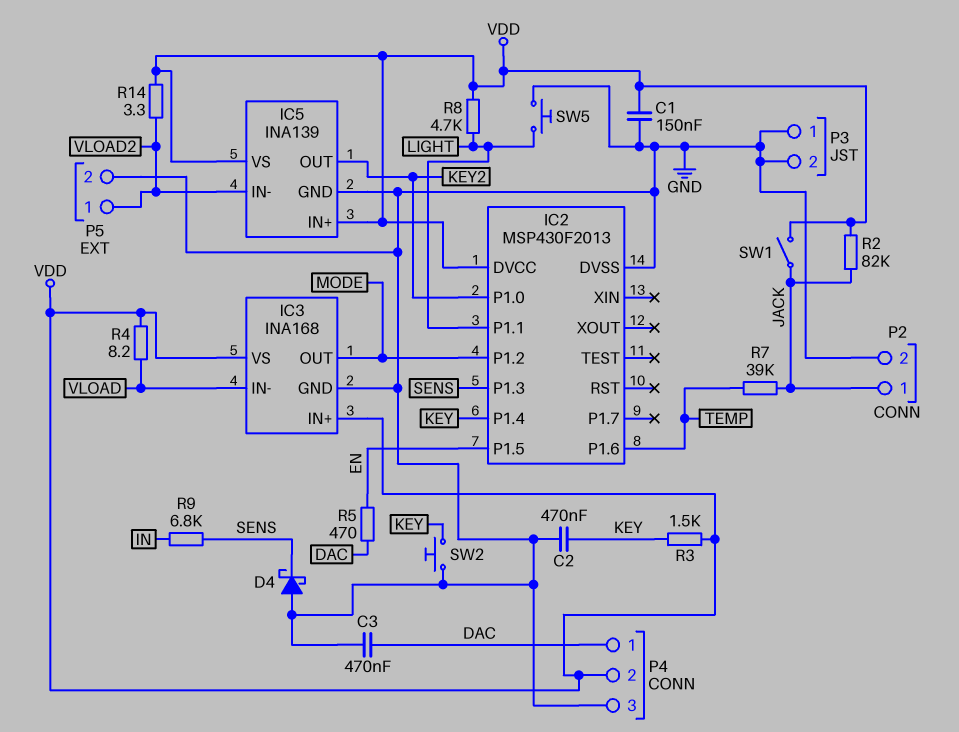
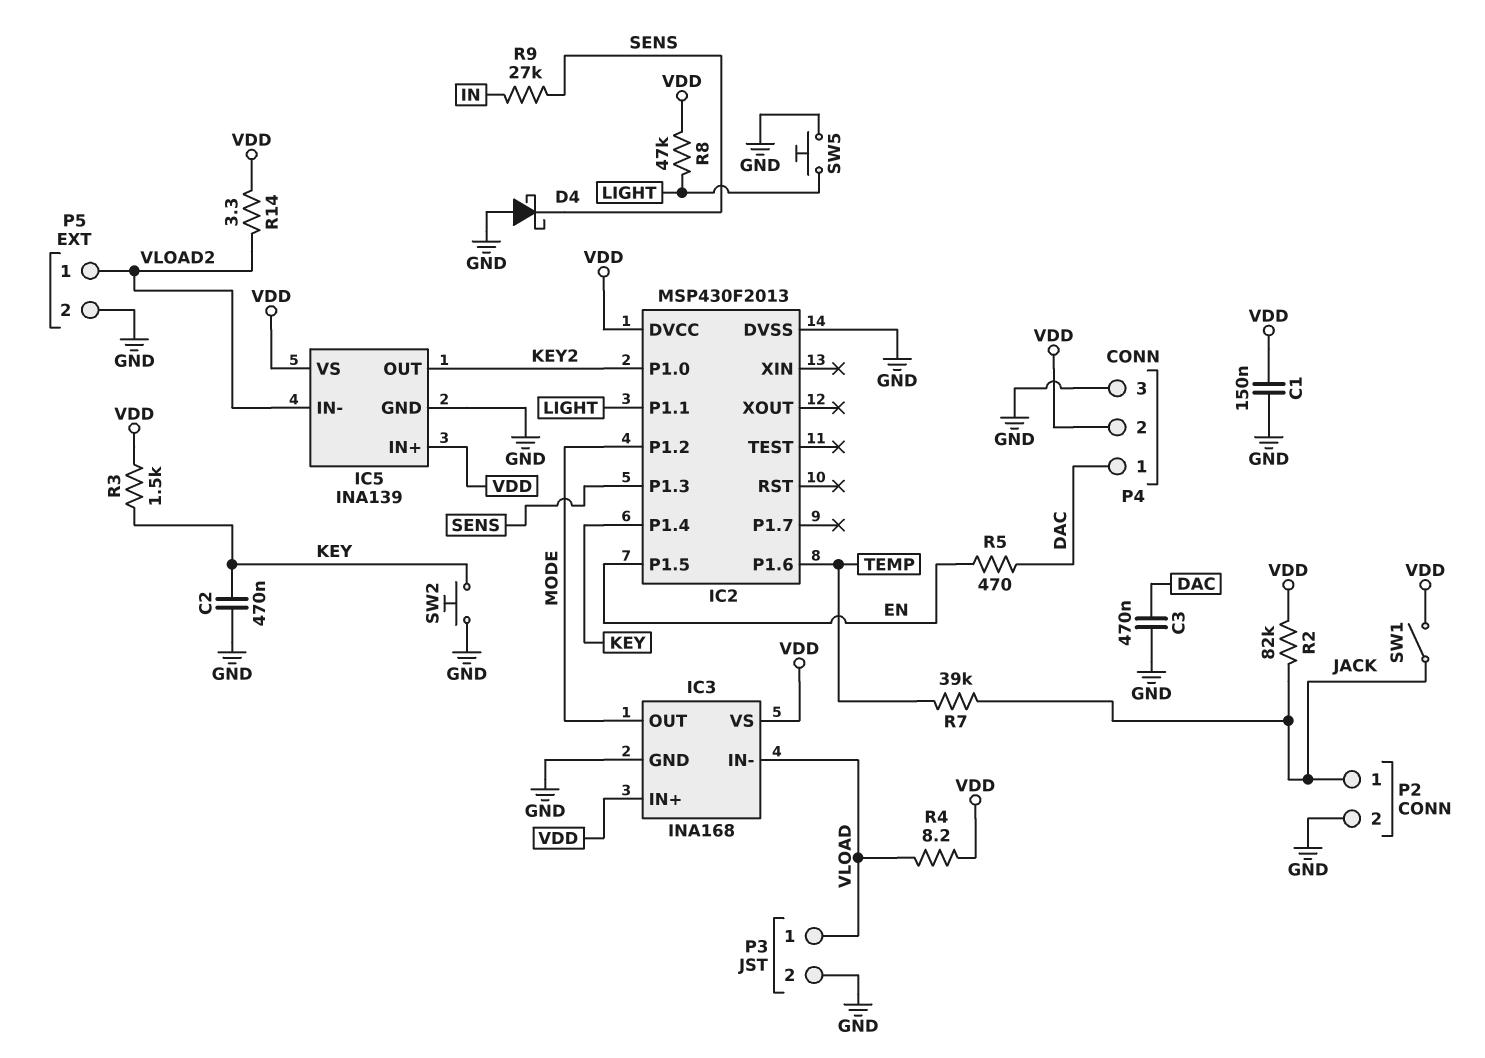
P3 pin 1: GND -> VLOAD
R8: 4.7k (LIGHT, VDD) -> 47k (LIGHT, VDD)
R9: 6.8k (IN, SENS) -> 27k (IN, SENS)

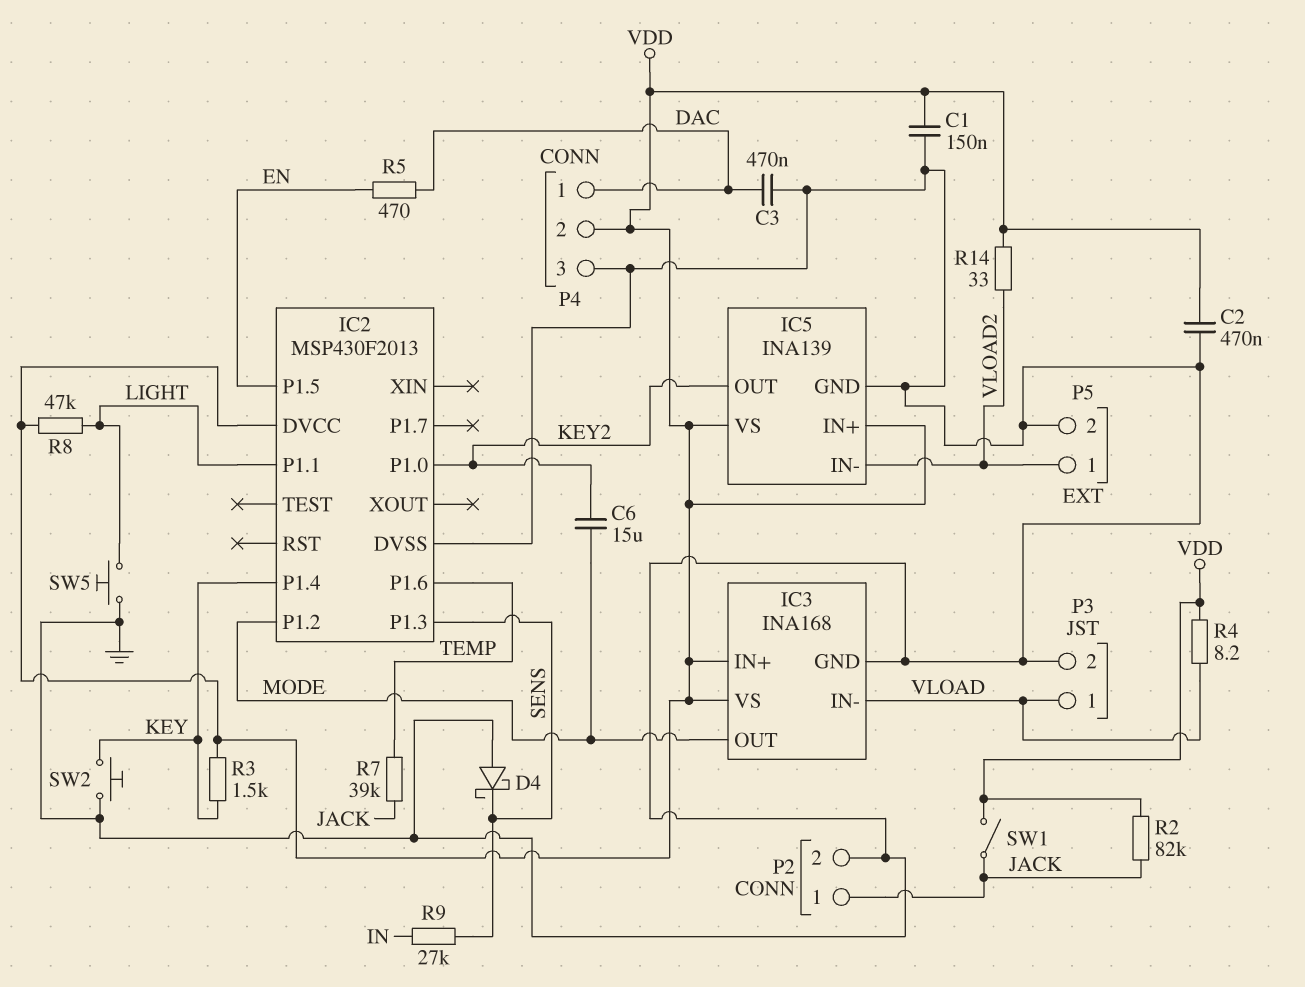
C2: 470nF (GND, KEY) -> 470nF (GND, VDD)
C6: none -> 15uF (KEY2, MODE)
R14: 3.3 (VDD, VLOAD2) -> 33 (VDD, VLOAD2)

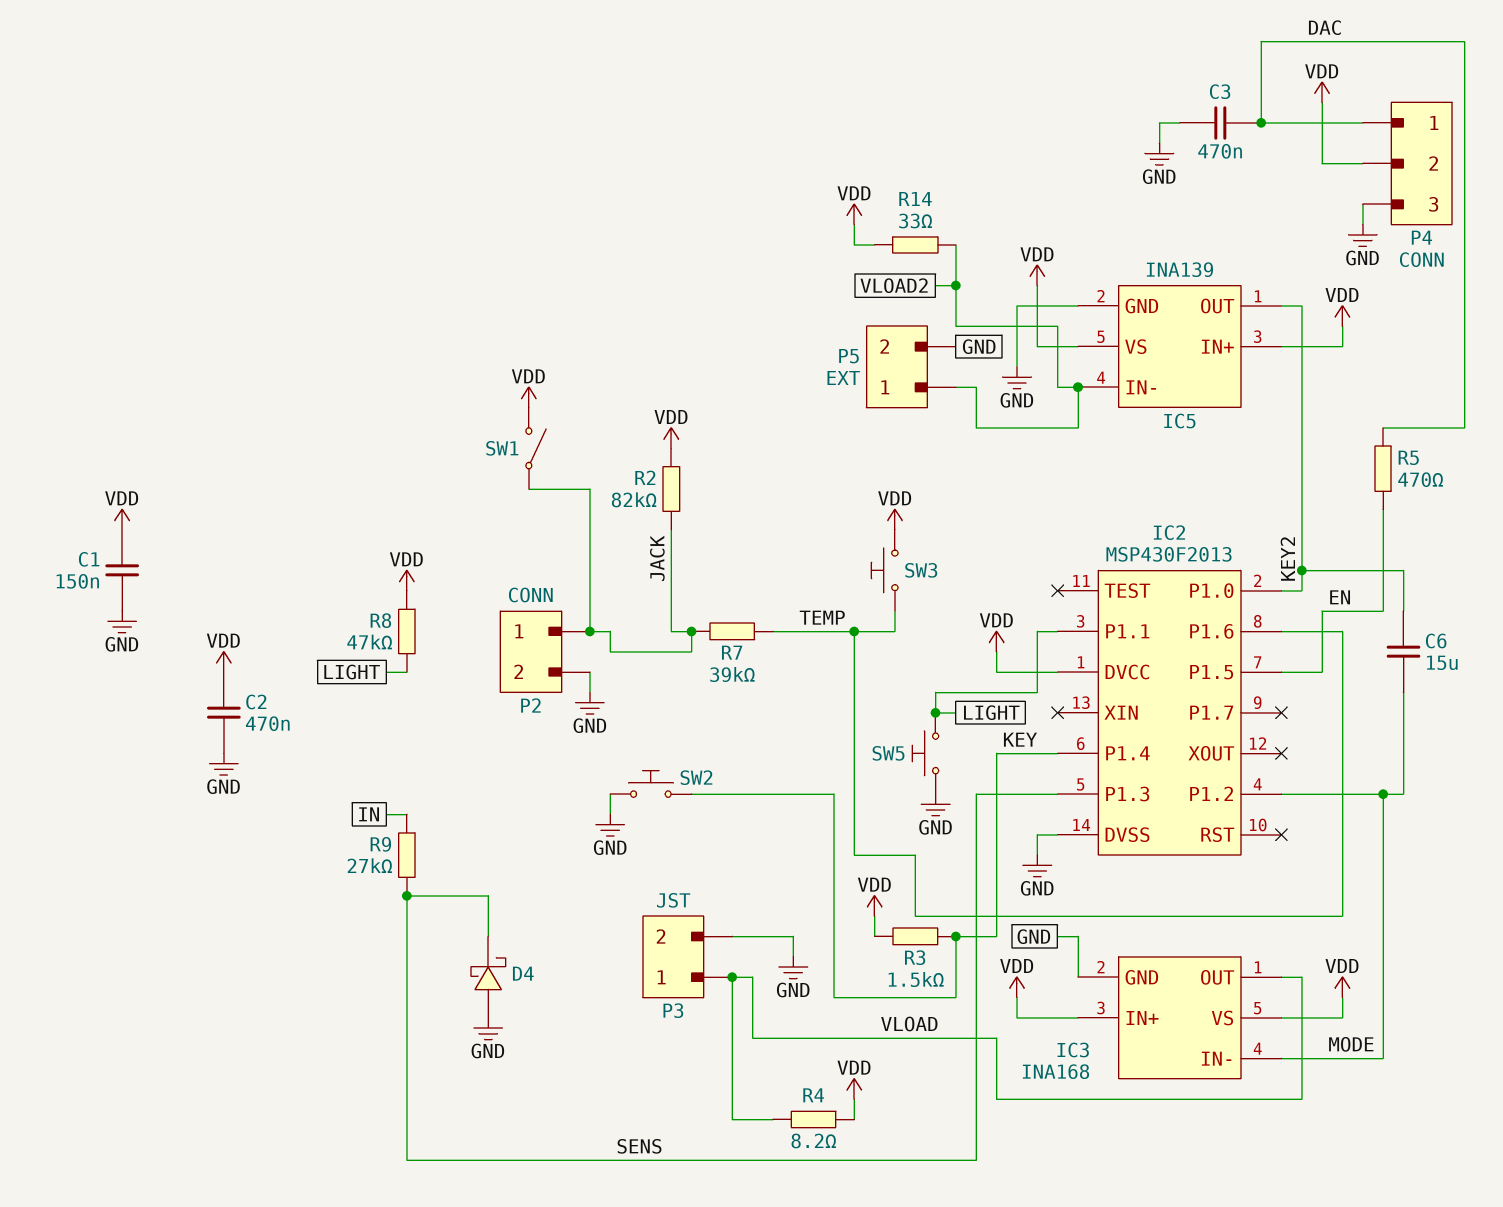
IC3 pin IN-: VLOAD -> MODE
IC3 pin OUT: MODE -> VLOAD
SW3: none -> button (TEMP, VDD)

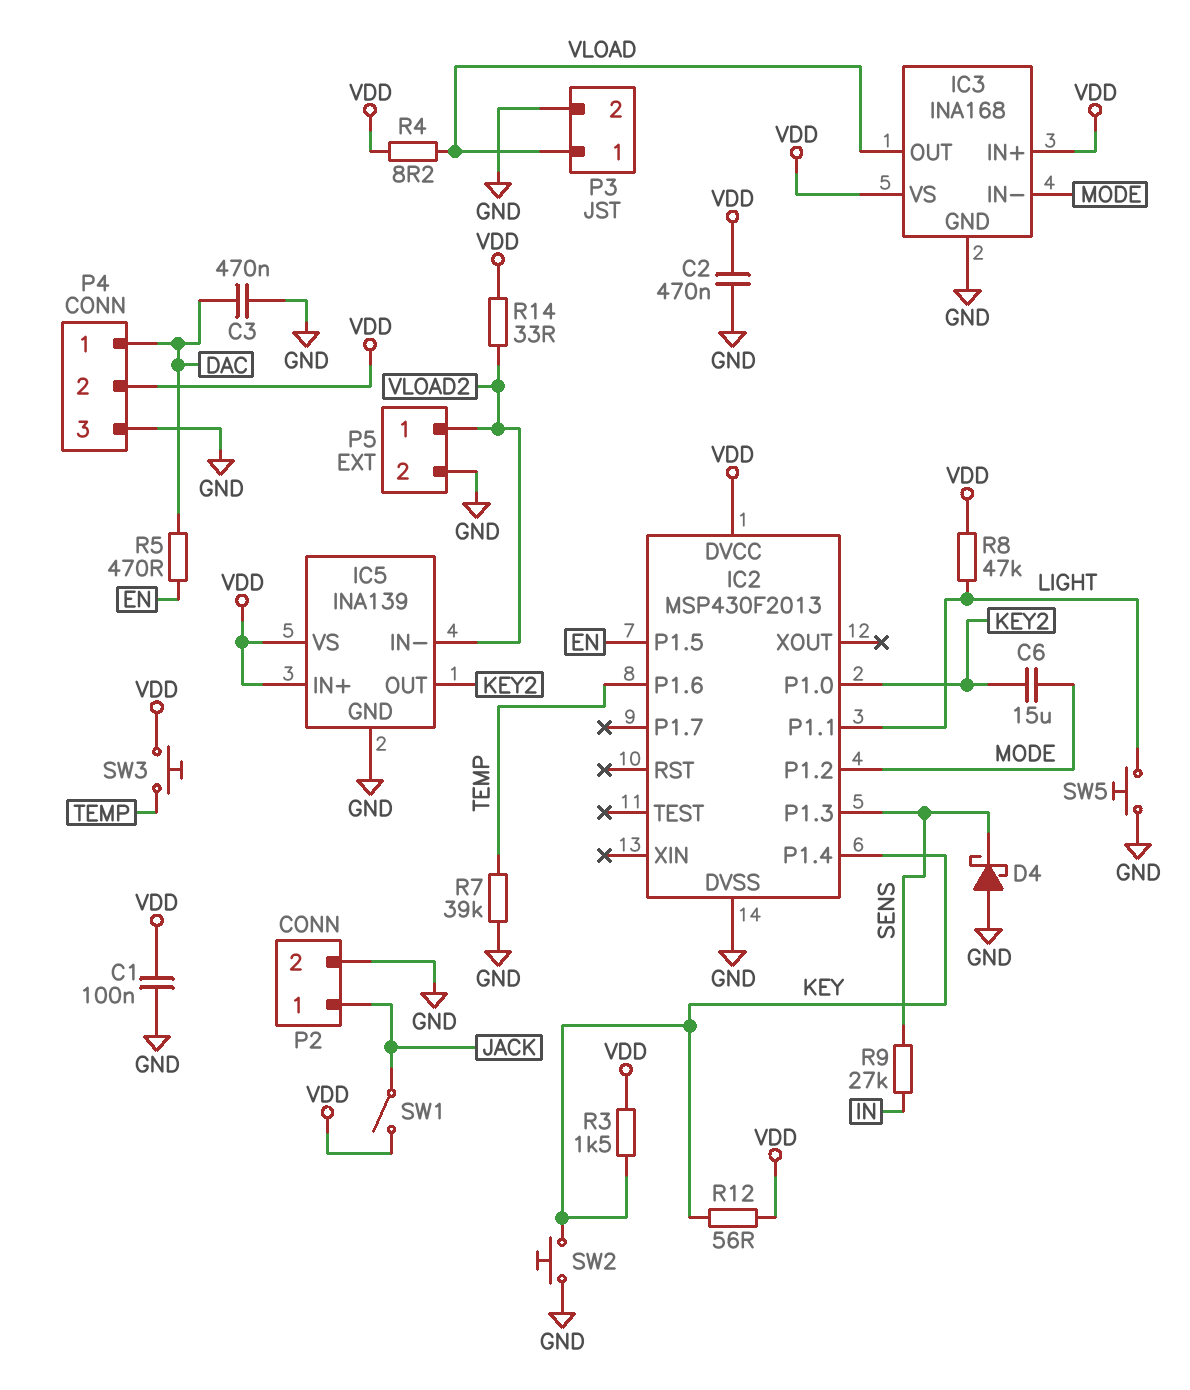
C1: 150nF (GND, VDD) -> 100nF (GND, VDD)
R2: 82k (JACK, VDD) -> none
R7: 39k (JACK, TEMP) -> 39k (GND, TEMP)
R12: none -> 56 (KEY, VDD)

